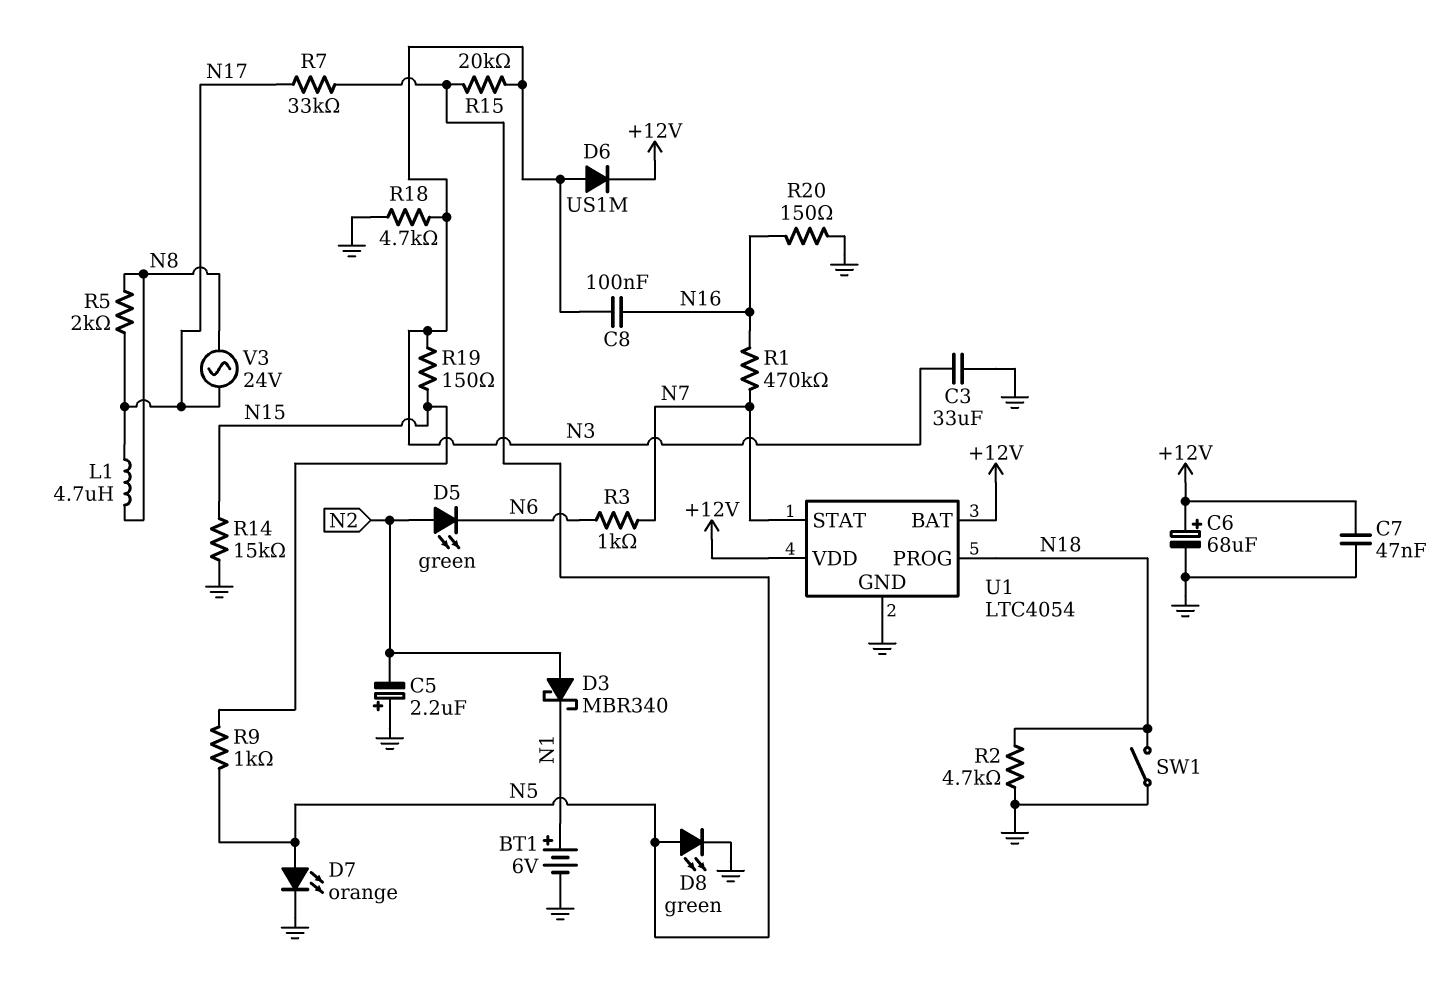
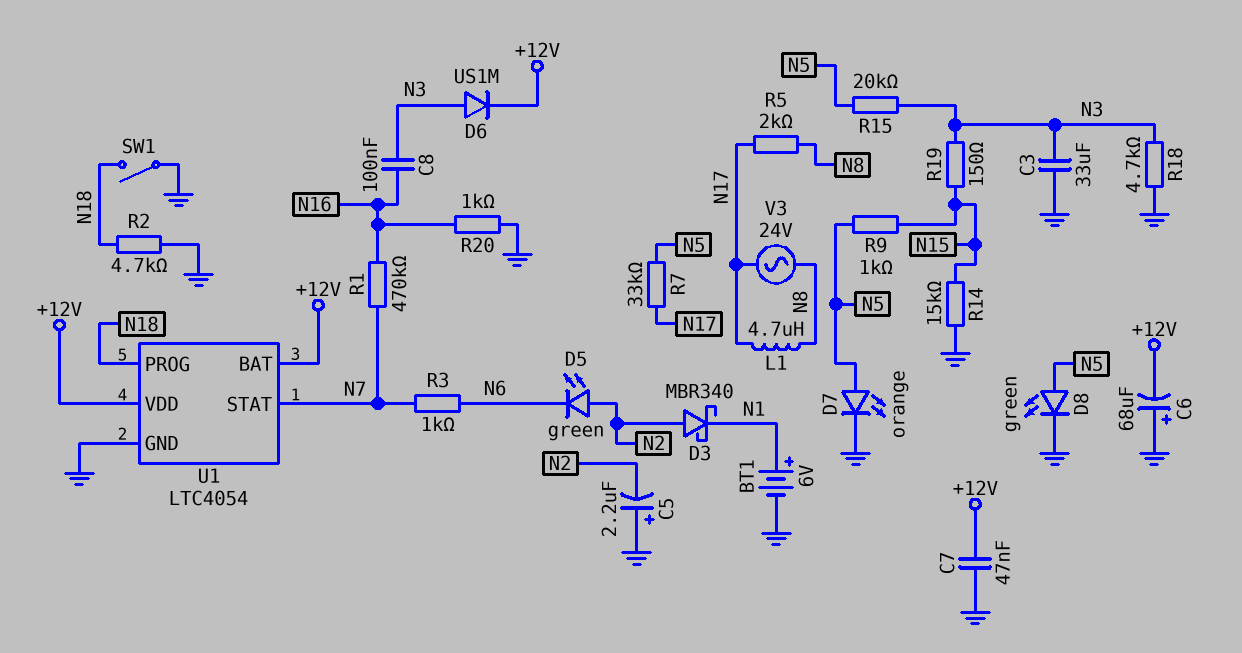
C6: 68uF (plus +12V, minus GND) -> 68uF (plus GND, minus +12V)
R20: 150 (GND, N16) -> 1k (GND, N16)

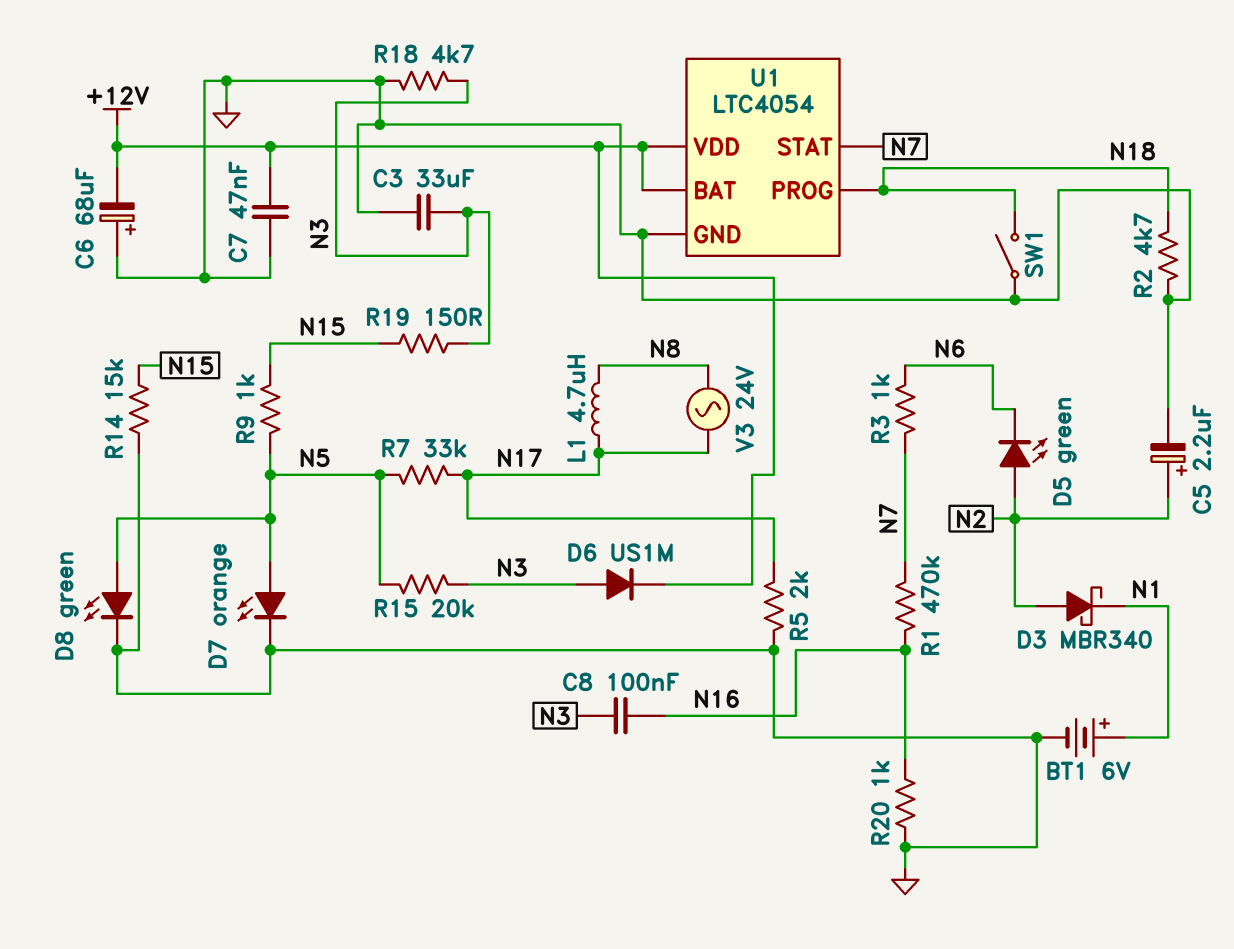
C5: 2.2uF (plus GND, minus N2) -> 2.2uF (plus N2, minus GND)
R5: 2k (N8, N17) -> 2k (GND, N17)

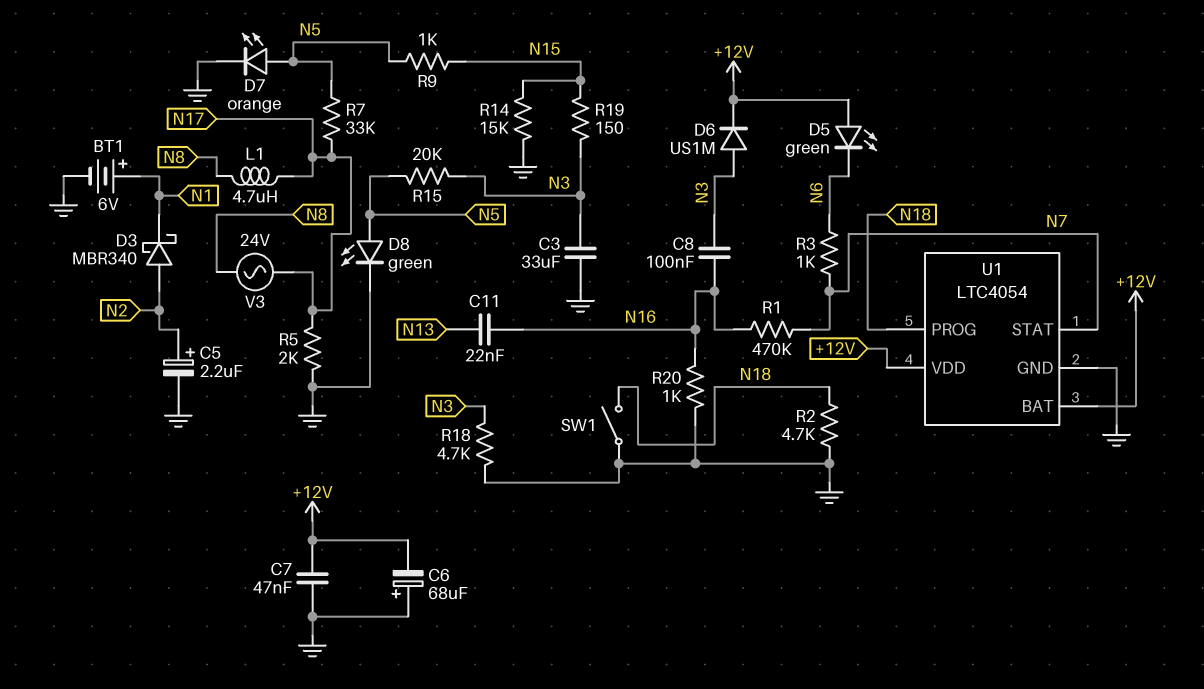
C11: none -> 22nF (N13, N16)
D5: LED green (A N2, K N6) -> LED green (A +12V, K N6)

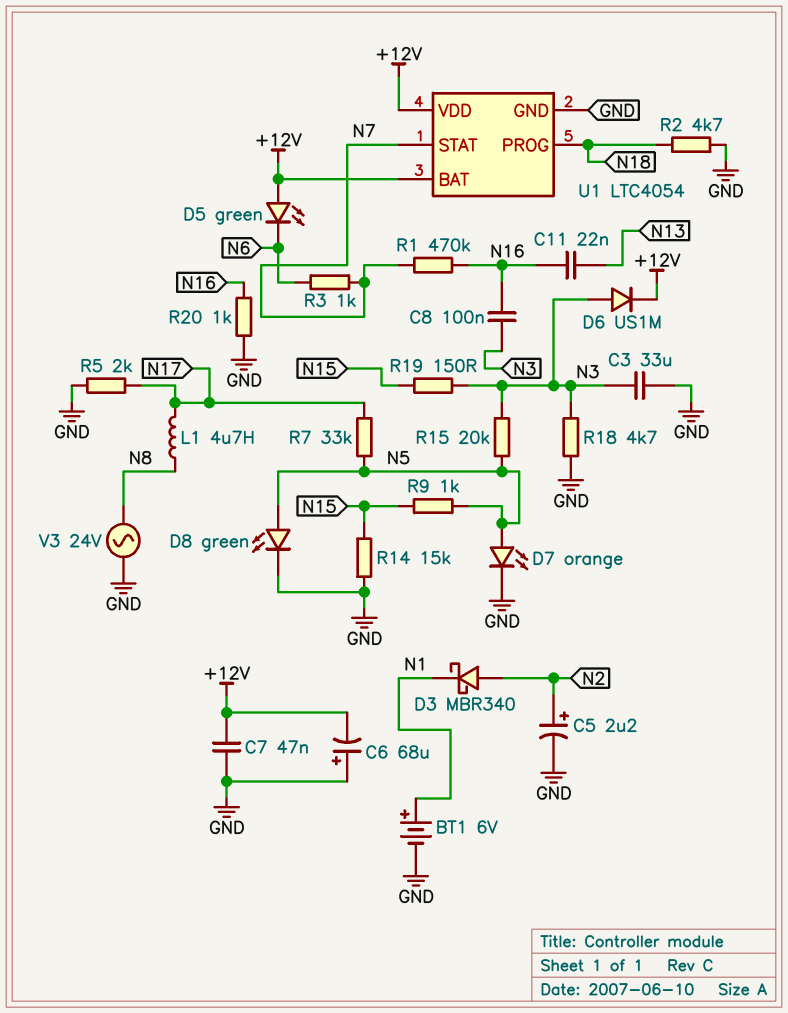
SW1: switch (GND, N18) -> none
V3: AC 24V (N8, N17) -> AC 24V (GND, N8)

